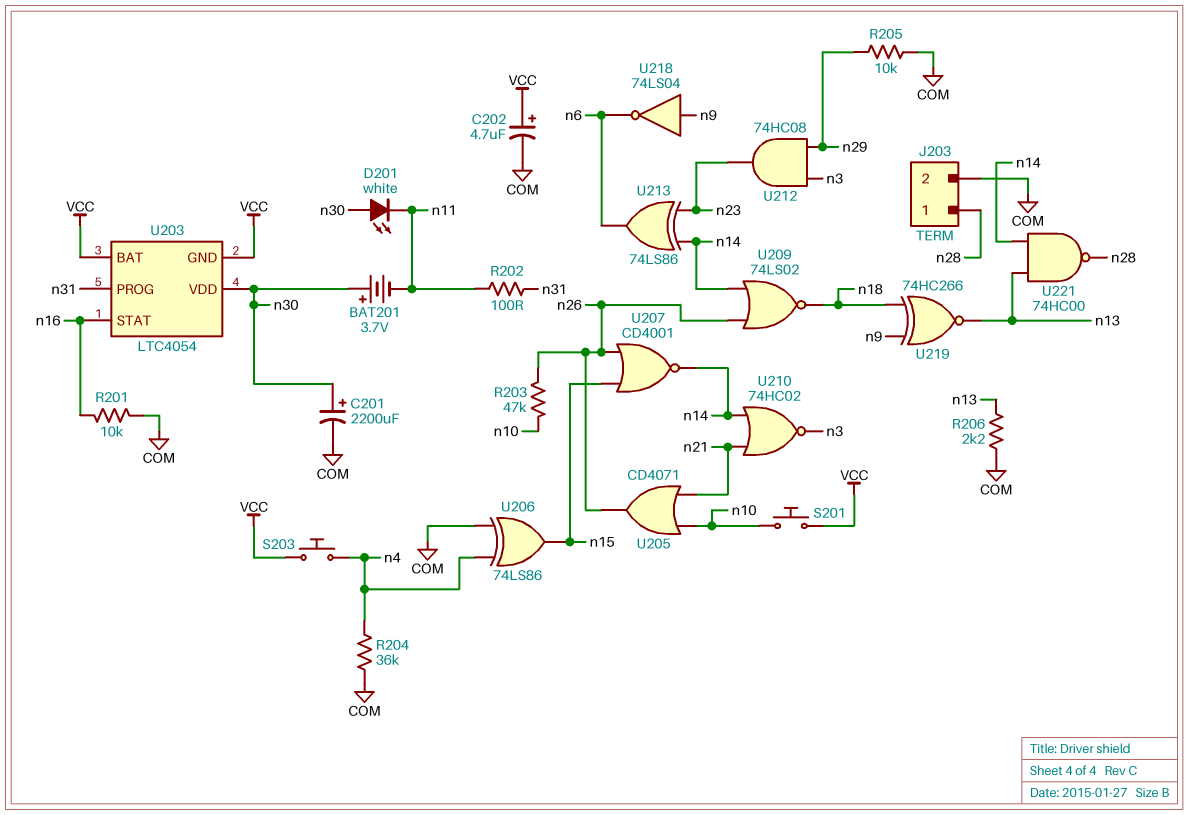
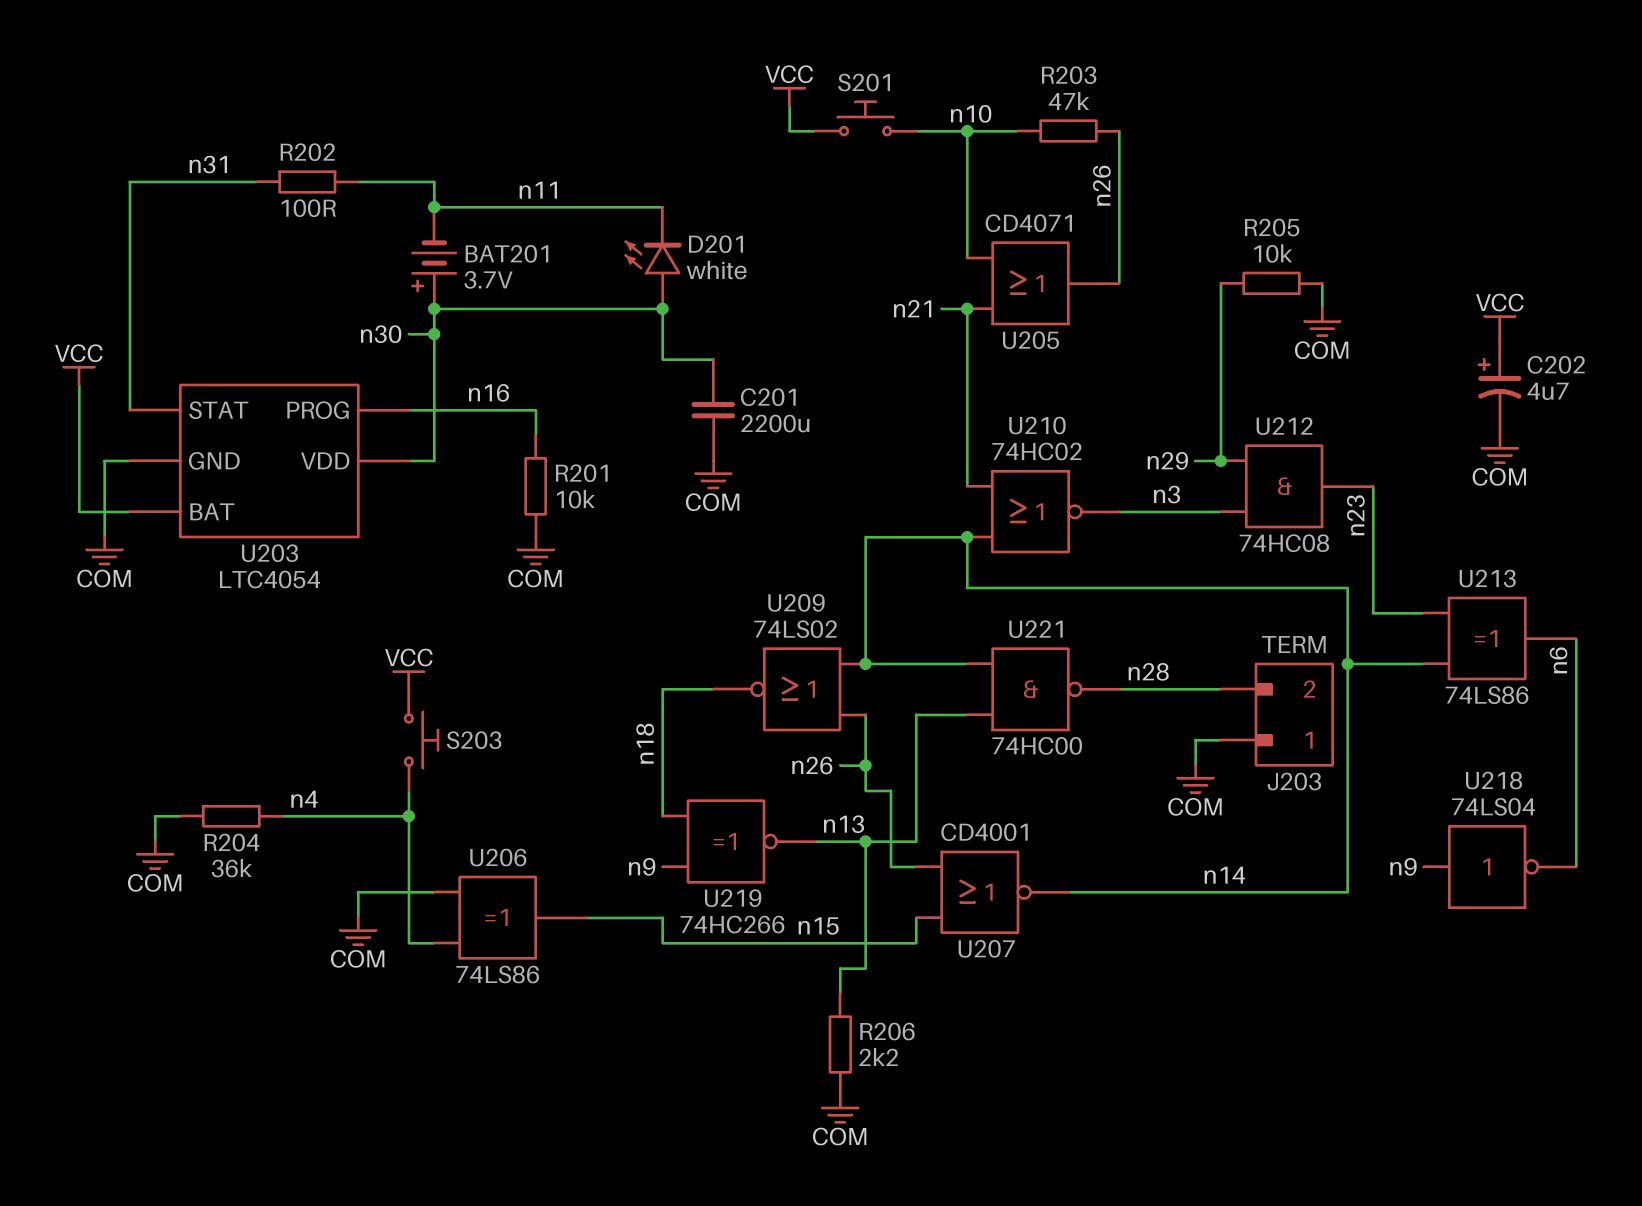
C201: 2200uF (plus n30, minus COM) -> 2200uF (COM, n30)
J203 pin 1: n28 -> COM
J203 pin 2: COM -> n28
U203 pin GND: VCC -> COM
U203 pin PROG: n31 -> n16
U203 pin STAT: n16 -> n31

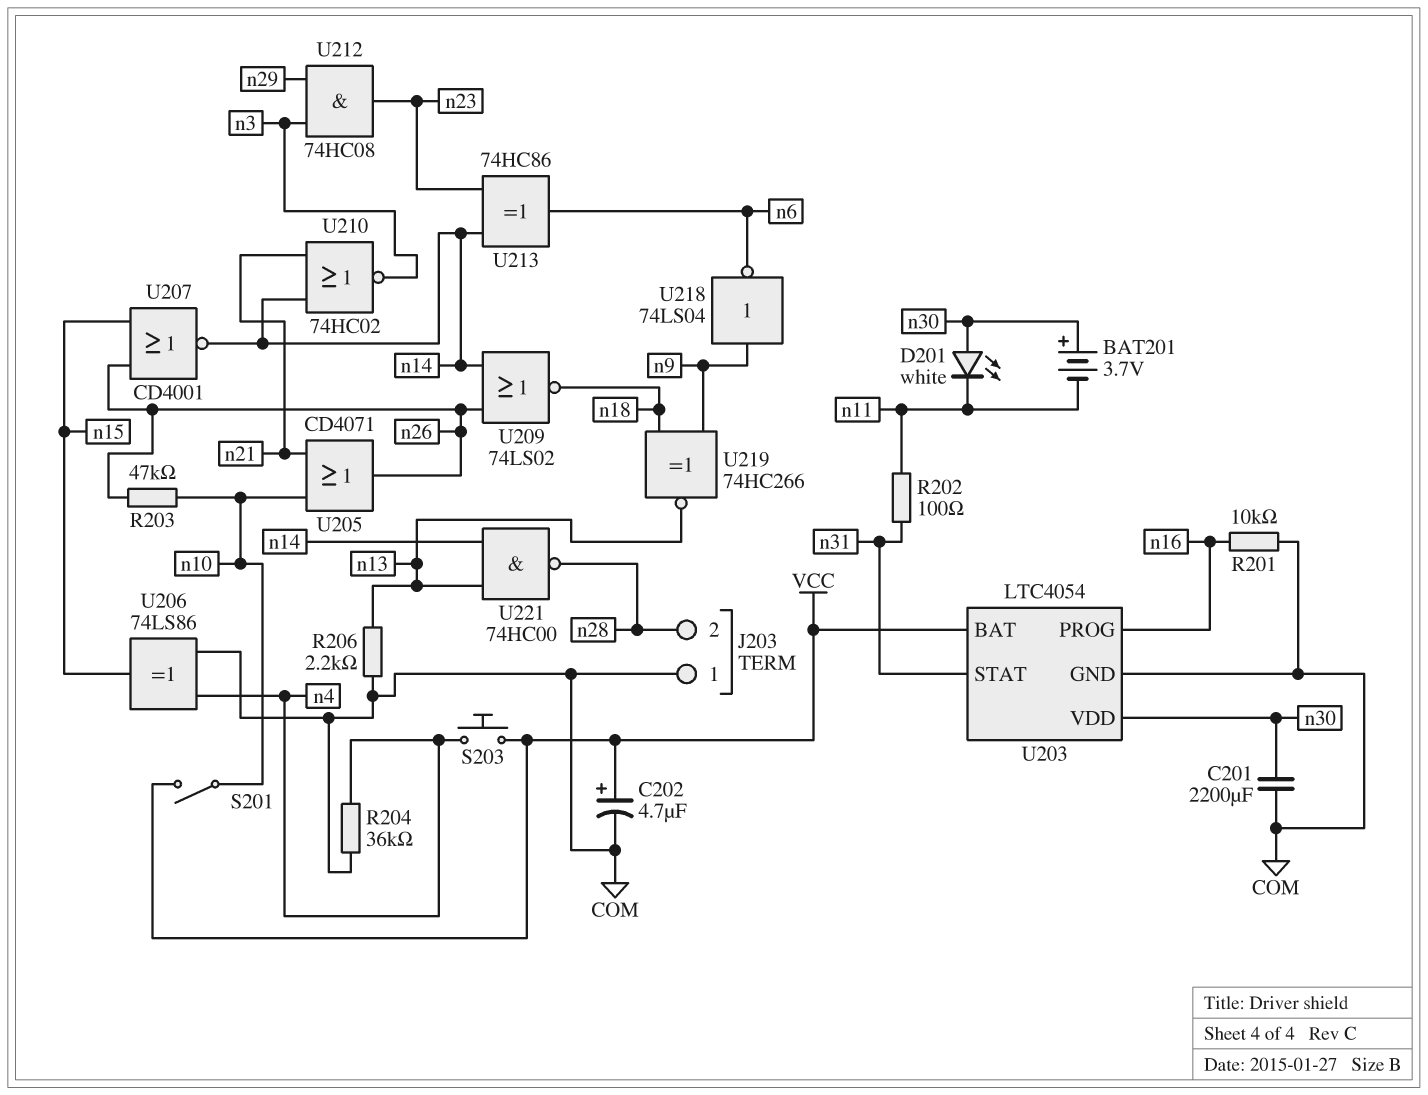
R205: 10k (COM, n29) -> none
S201: button (VCC, n10) -> switch (VCC, n10)
U213: XOR 74LS86 (in n14, in n23, out n6) -> XOR 74HC86 (in n14, in n23, out n6)

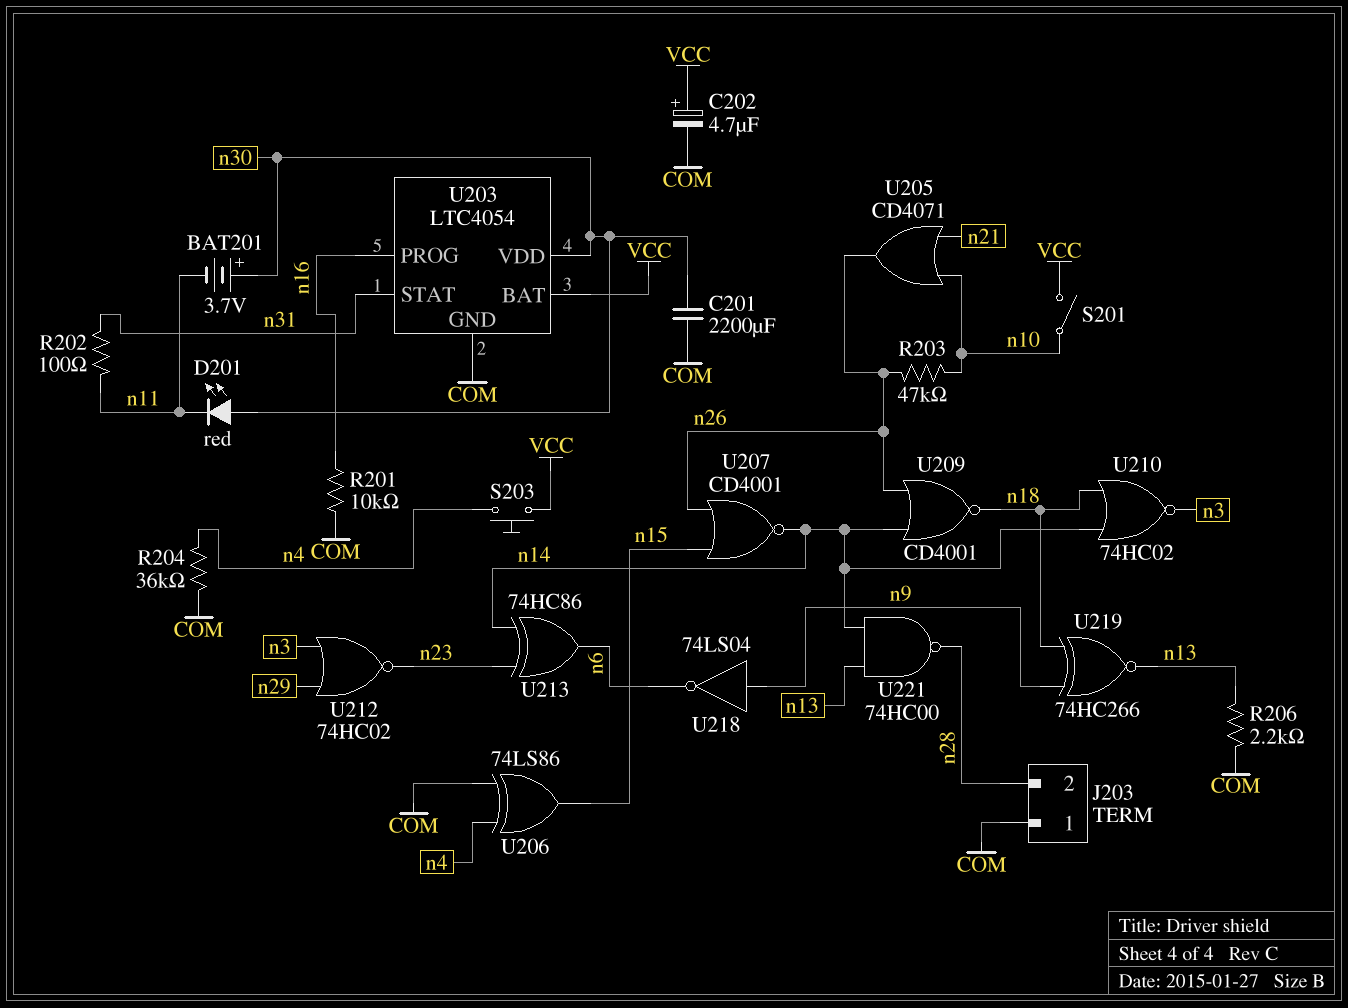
D201: LED white (A n30, K n11) -> LED red (A n30, K n11)
U209: NOR 74LS02 (in n14, in n26, out n18) -> NOR CD4001 (in n14, in n26, out n18)
U210: NOR 74HC02 (in n14, in n21, out n3) -> NOR 74HC02 (in n14, in n18, out n3)
U212: AND 74HC08 (in n3, in n29, out n23) -> NOR 74HC02 (in n3, in n29, out n23)

